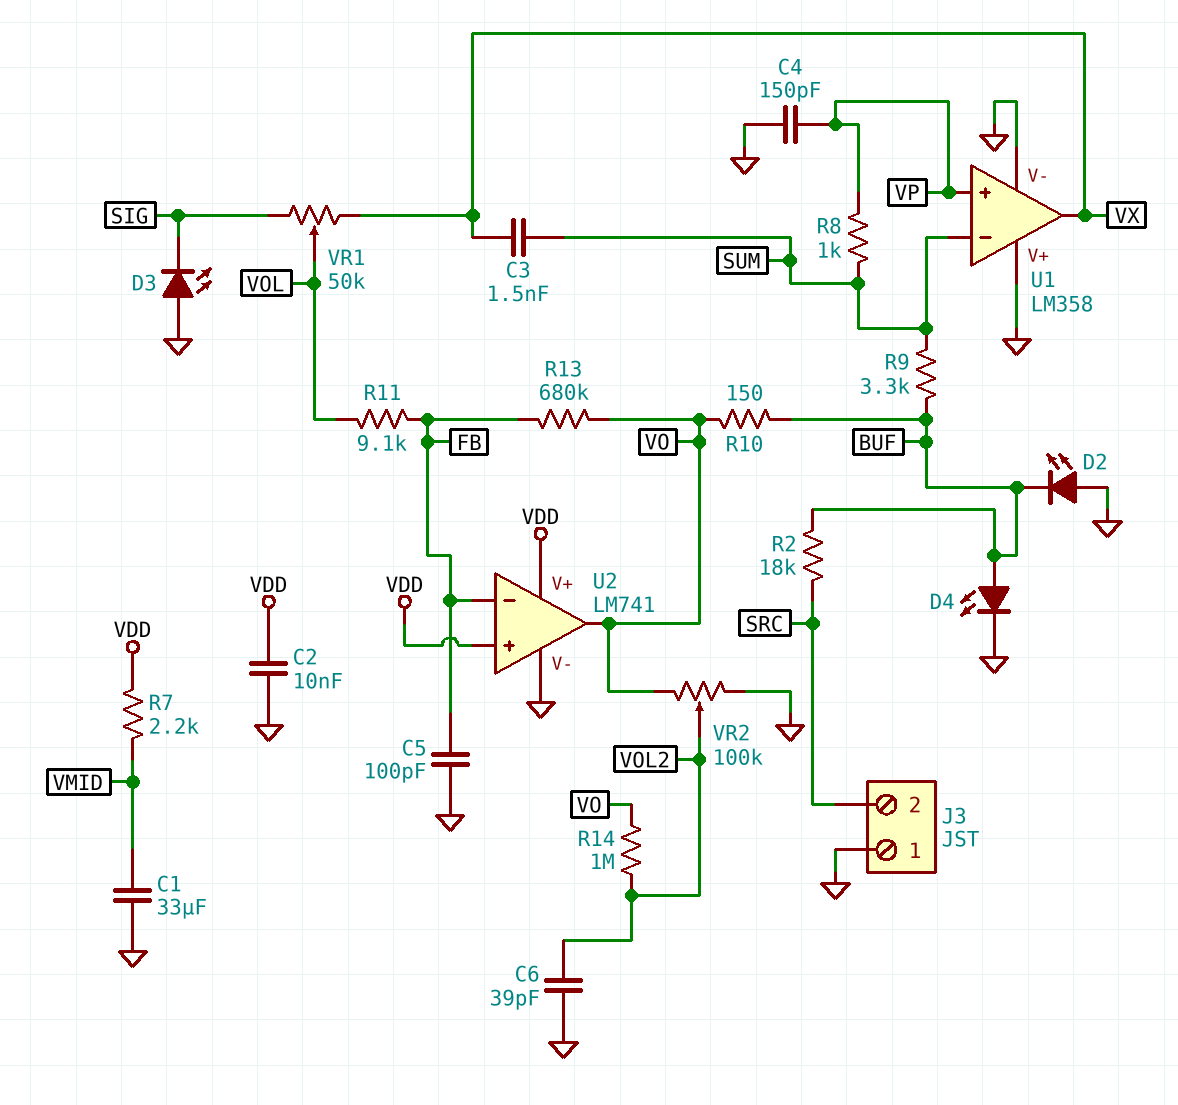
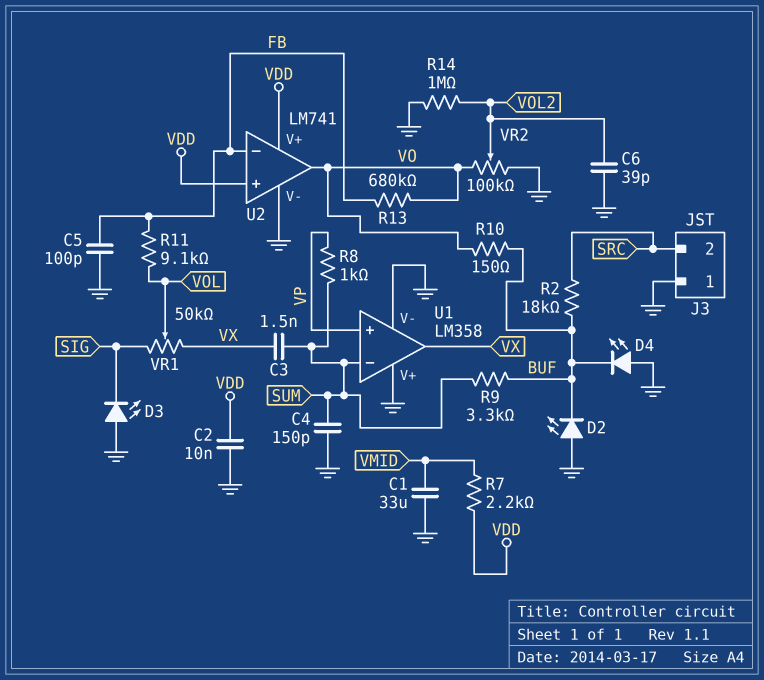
C4: 150pF (GND, VP) -> 150pF (GND, SUM)
D4: LED (A BUF, K GND) -> LED (A GND, K BUF)
R14: 1M (VO, VOL2) -> 1M (GND, VOL2)

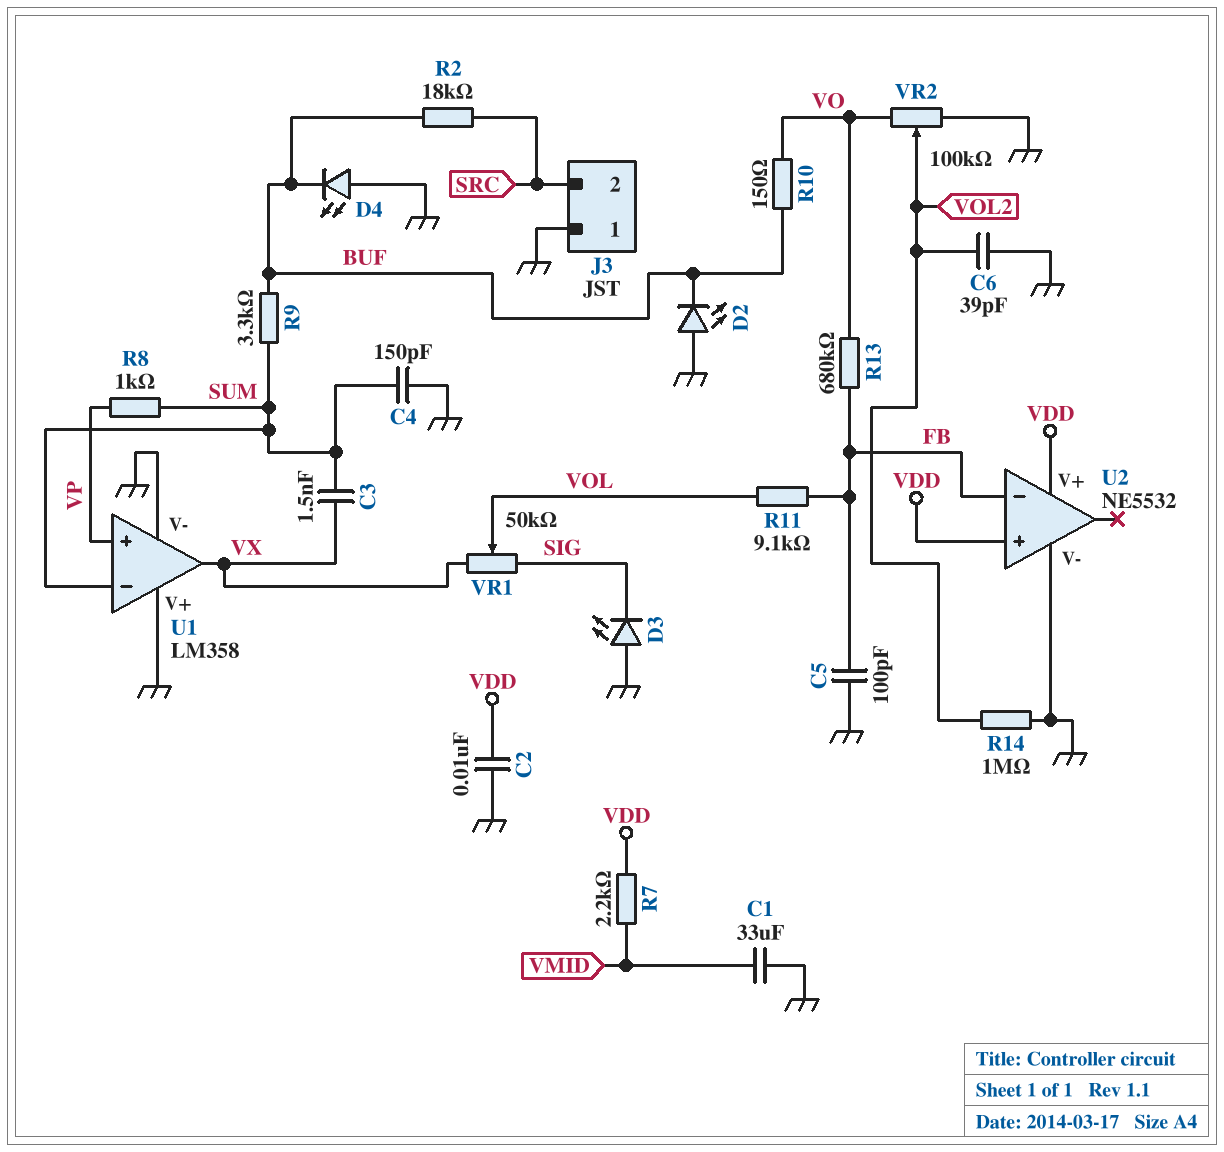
U2: LM741 -> NE5532
U2 pin out: VO -> none

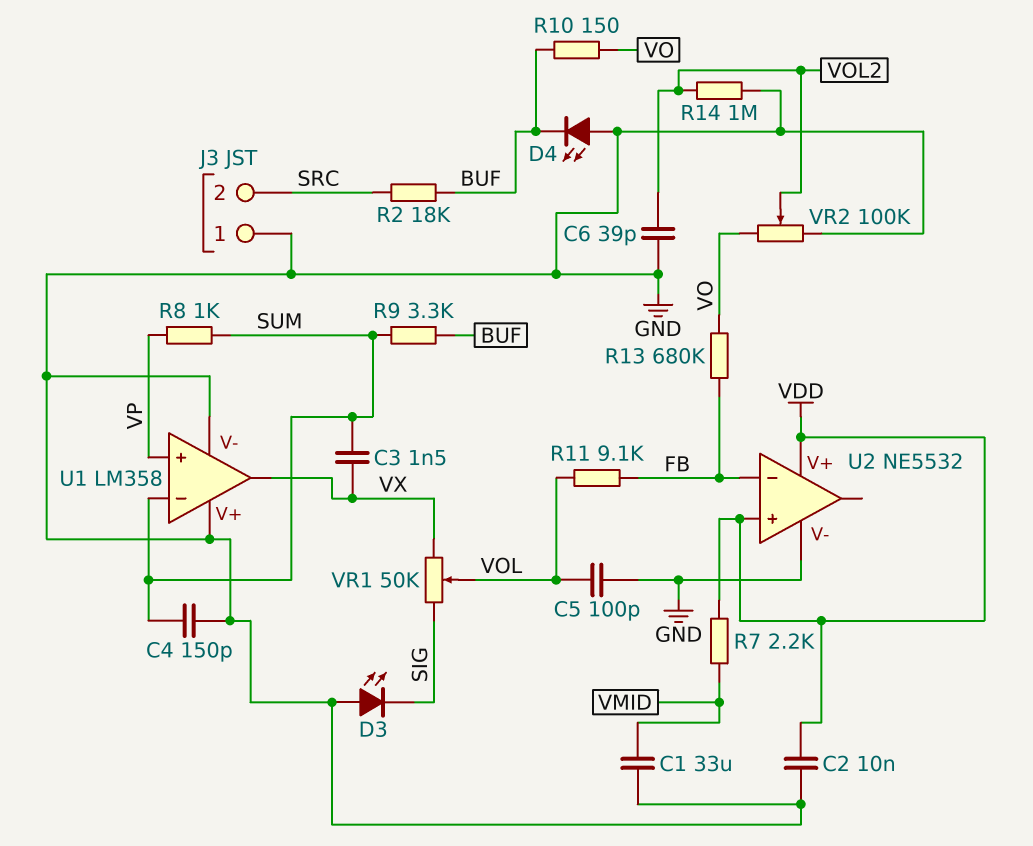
C5: 100pF (FB, GND) -> 100pF (GND, VOL)
D2: LED (A GND, K BUF) -> none

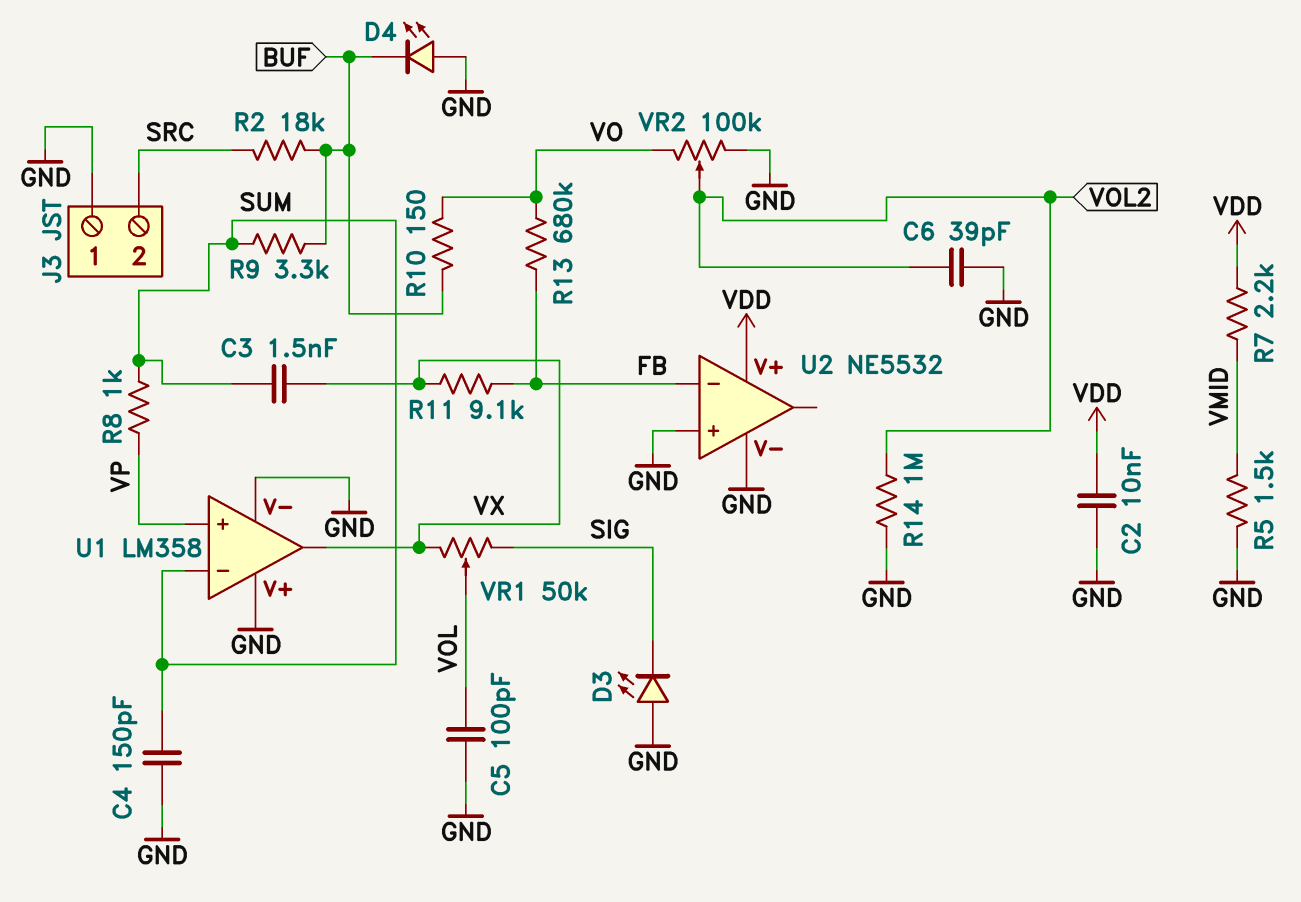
C1: 33uF (GND, VMID) -> none
R5: none -> 1.5k (GND, VMID)
R11: 9.1k (FB, VOL) -> 9.1k (FB, VX)
U2 pin in+: VDD -> GND

